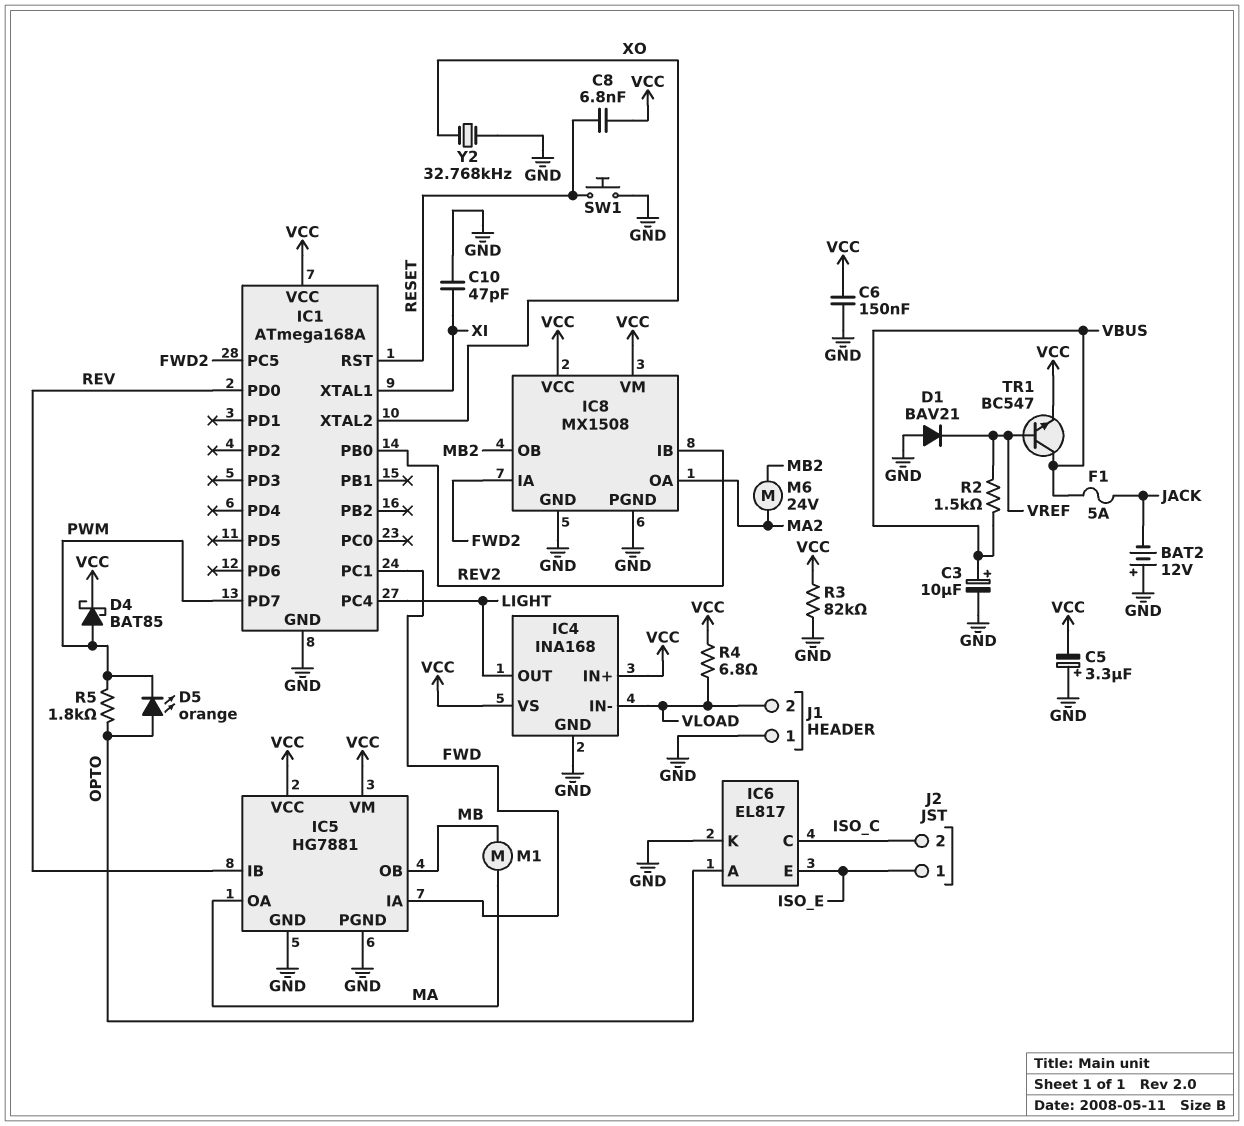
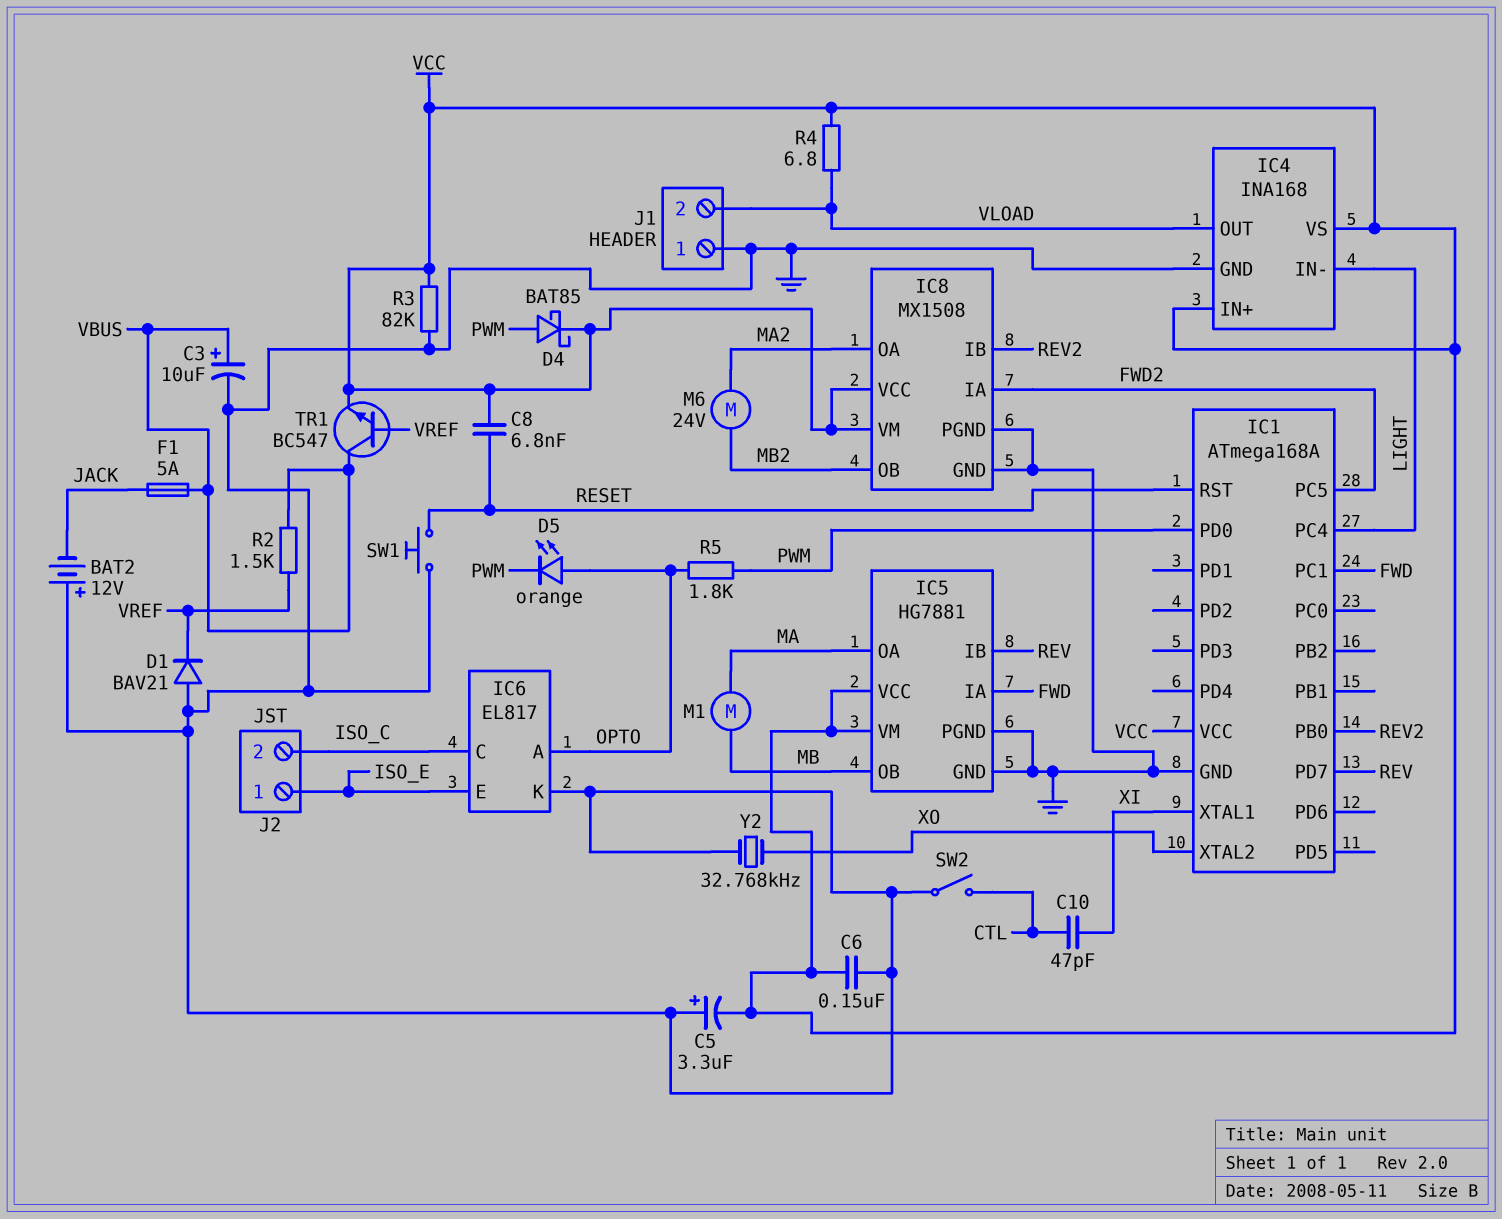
C10: 47pF (GND, XI) -> 47pF (CTL, XI)
IC1 pin PD0: REV -> PWM
IC1 pin PD7: PWM -> REV
IC4 pin IN-: VLOAD -> LIGHT
IC4 pin OUT: LIGHT -> VLOAD
SW2: none -> switch (CTL, GND)

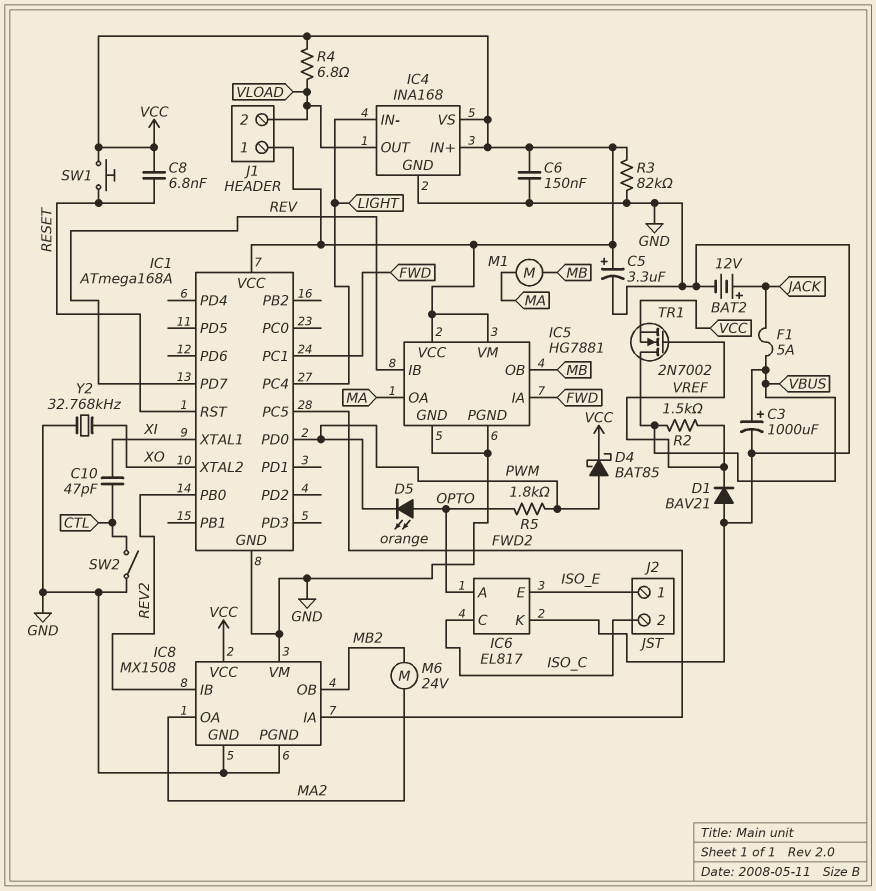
BAT2: 12V (plus GND, minus JACK) -> 12V (plus JACK, minus GND)
C3: 10uF (plus VBUS, minus GND) -> 1000uF (plus VBUS, minus GND)
C5: 3.3uF (plus GND, minus VCC) -> 3.3uF (plus VCC, minus GND)
IC8 pin VM: VCC -> GND
J1 pin 1: GND -> VCC
SW1: button (GND, RESET) -> button (RESET, VCC)
TR1: NPN BC547 (B VREF, C VBUS, E VCC) -> NMOS 2N7002 (G VREF, D VBUS, S VCC)

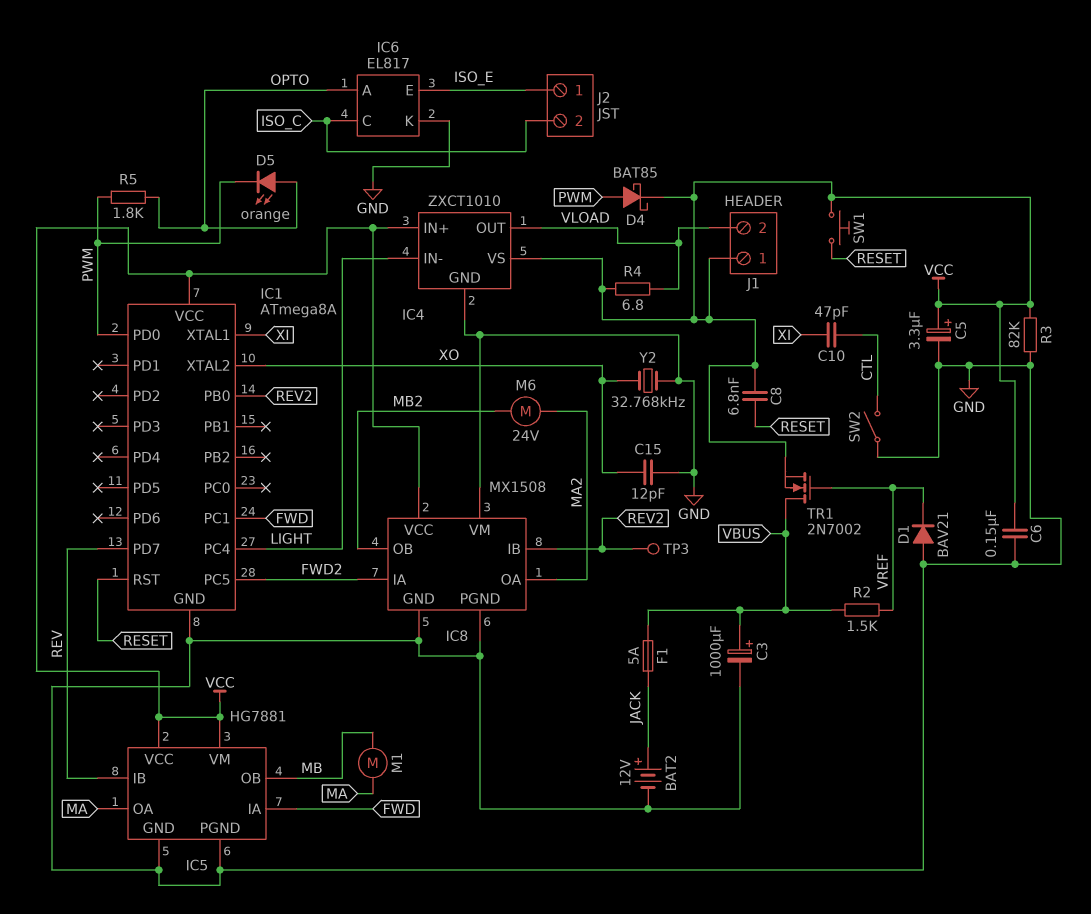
C15: none -> 12pF (GND, XO)
IC1: ATmega168A -> ATmega8A
IC4: INA168 -> ZXCT1010
TP3: none -> test point (REV2)

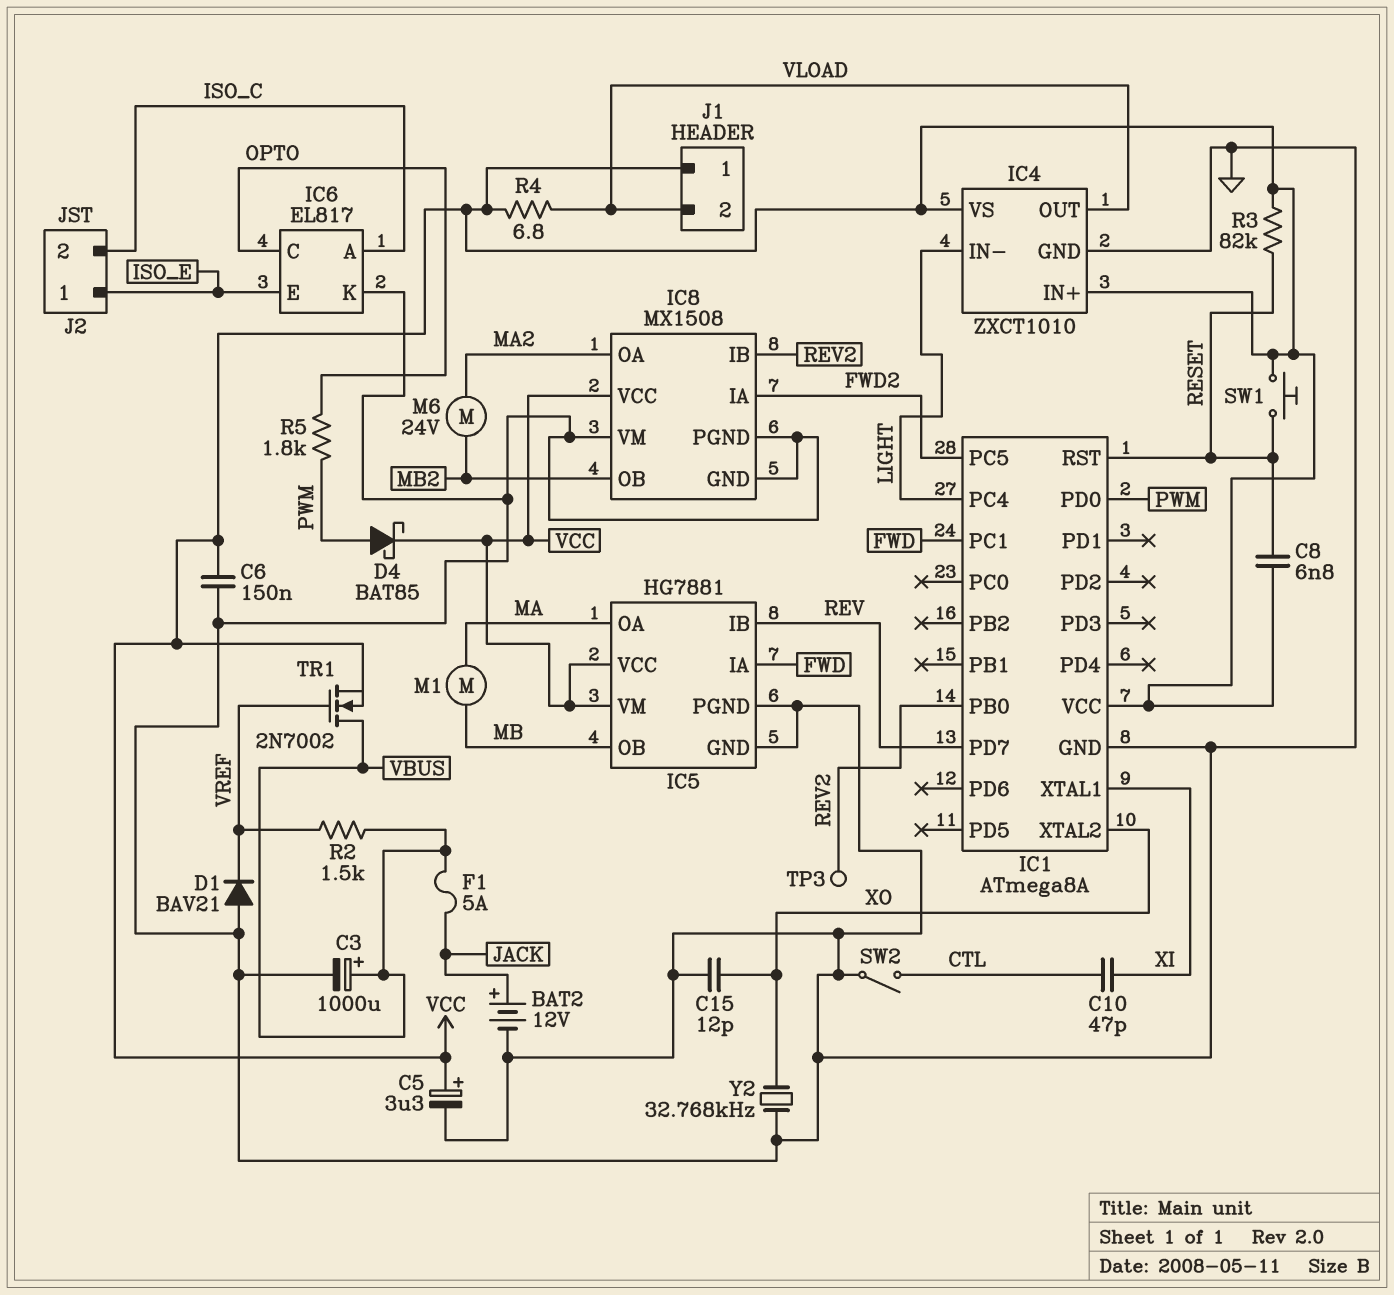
D5: LED orange (A OPTO, K PWM) -> none
IC6 pin A: OPTO -> ISO_C
IC6 pin C: ISO_C -> OPTO
R3: 82k (GND, VCC) -> 82k (RESET, VCC)

